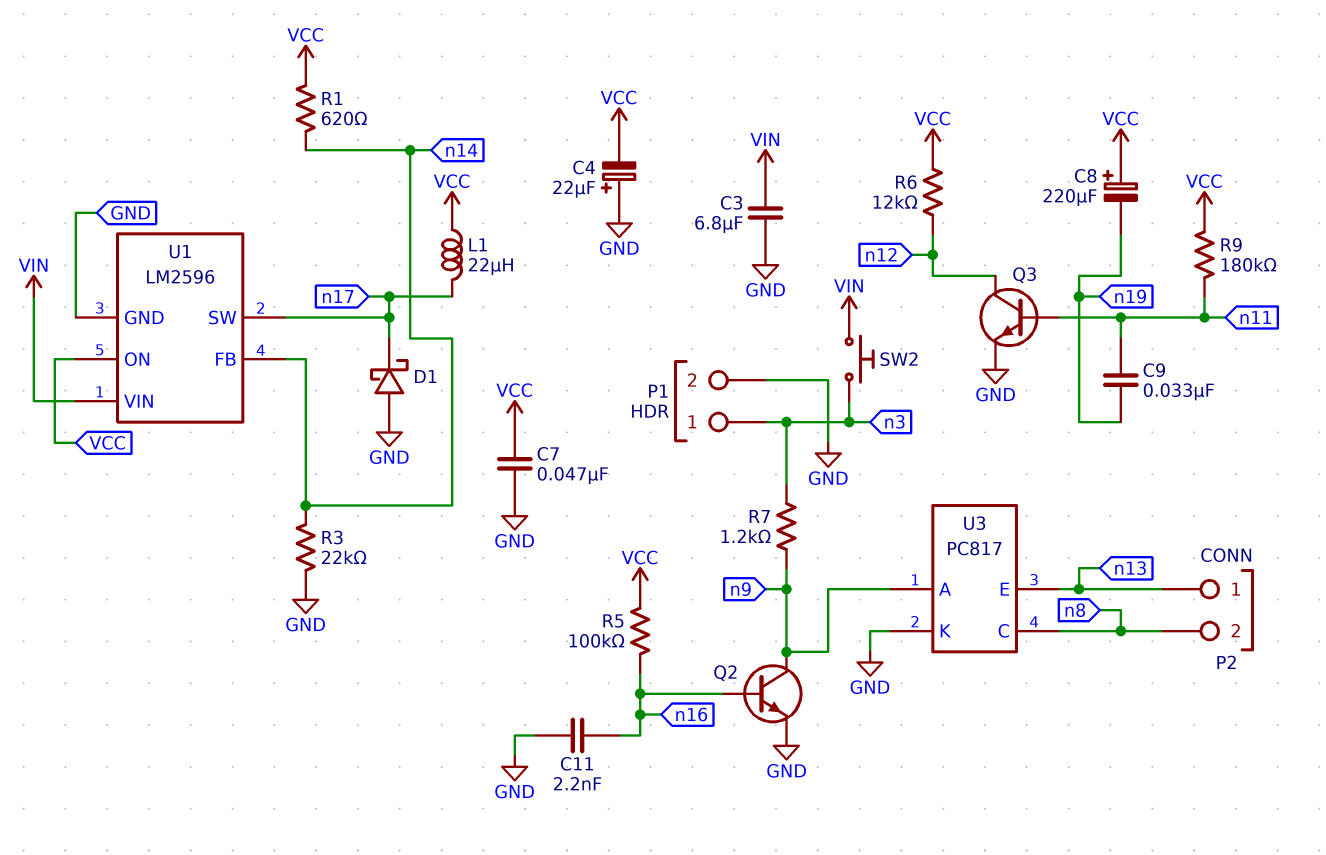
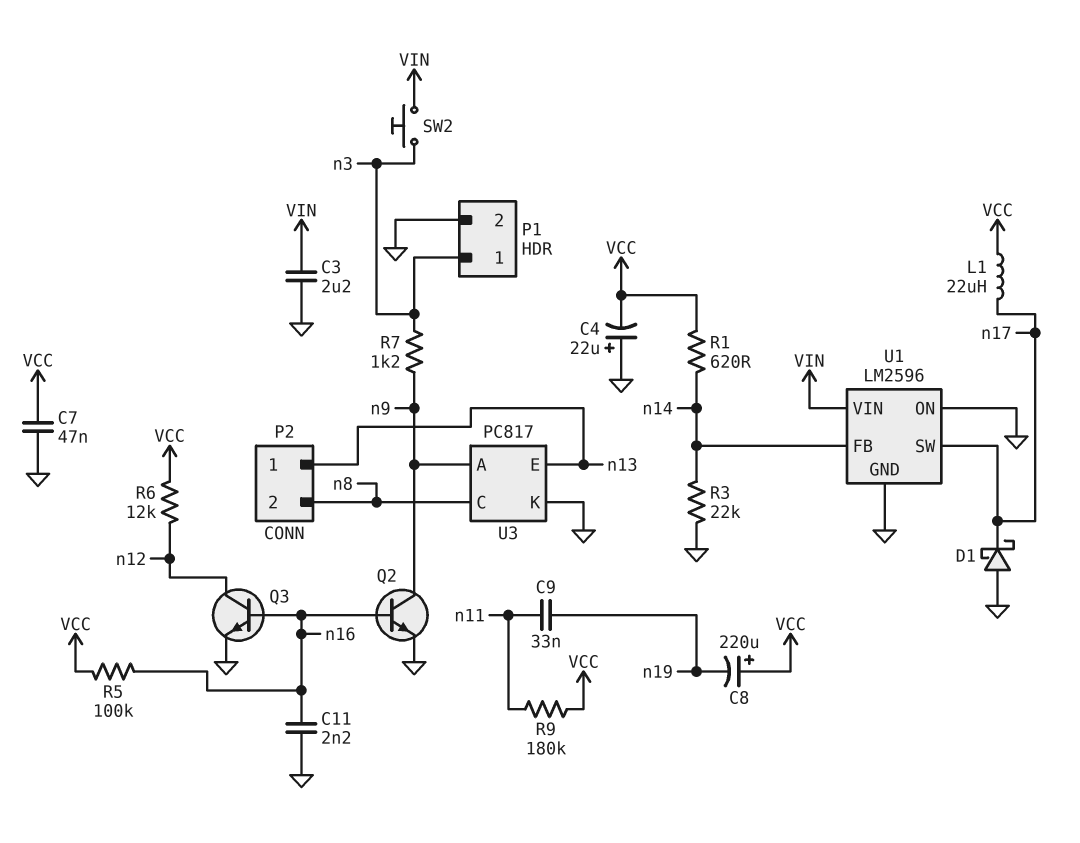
C3: 6.8uF (GND, VIN) -> 2.2uF (GND, VIN)
Q3: NPN (B n11, C n12, E GND) -> NPN (B n16, C n12, E GND)
U1 pin ON: VCC -> GND

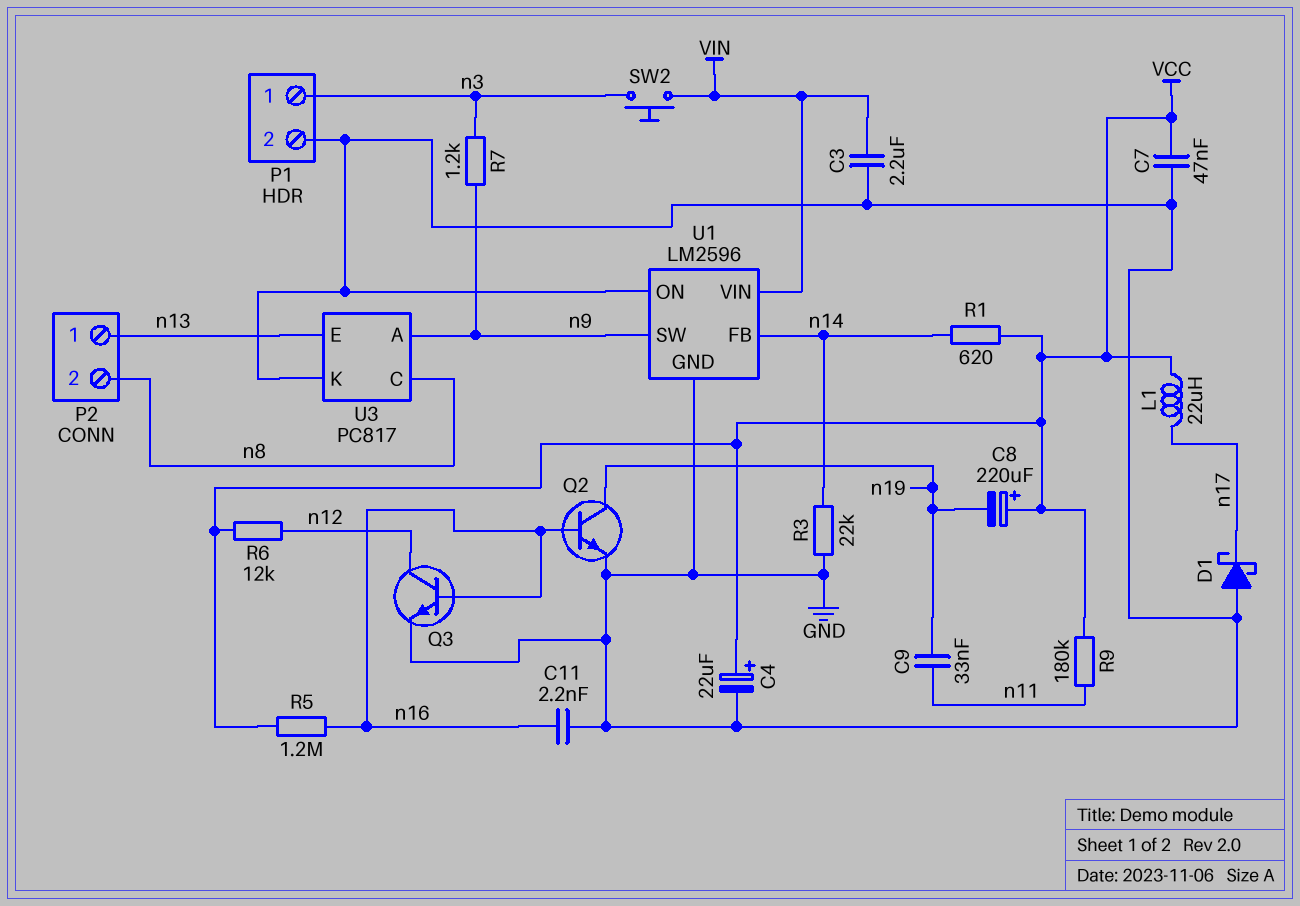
C4: 22uF (plus GND, minus VCC) -> 22uF (plus VCC, minus GND)
Q2: NPN (B n16, C n9, E GND) -> NPN (B n16, C n19, E GND)
R5: 100k (VCC, n16) -> 1.2M (VCC, n16)
U1 pin SW: n17 -> n9

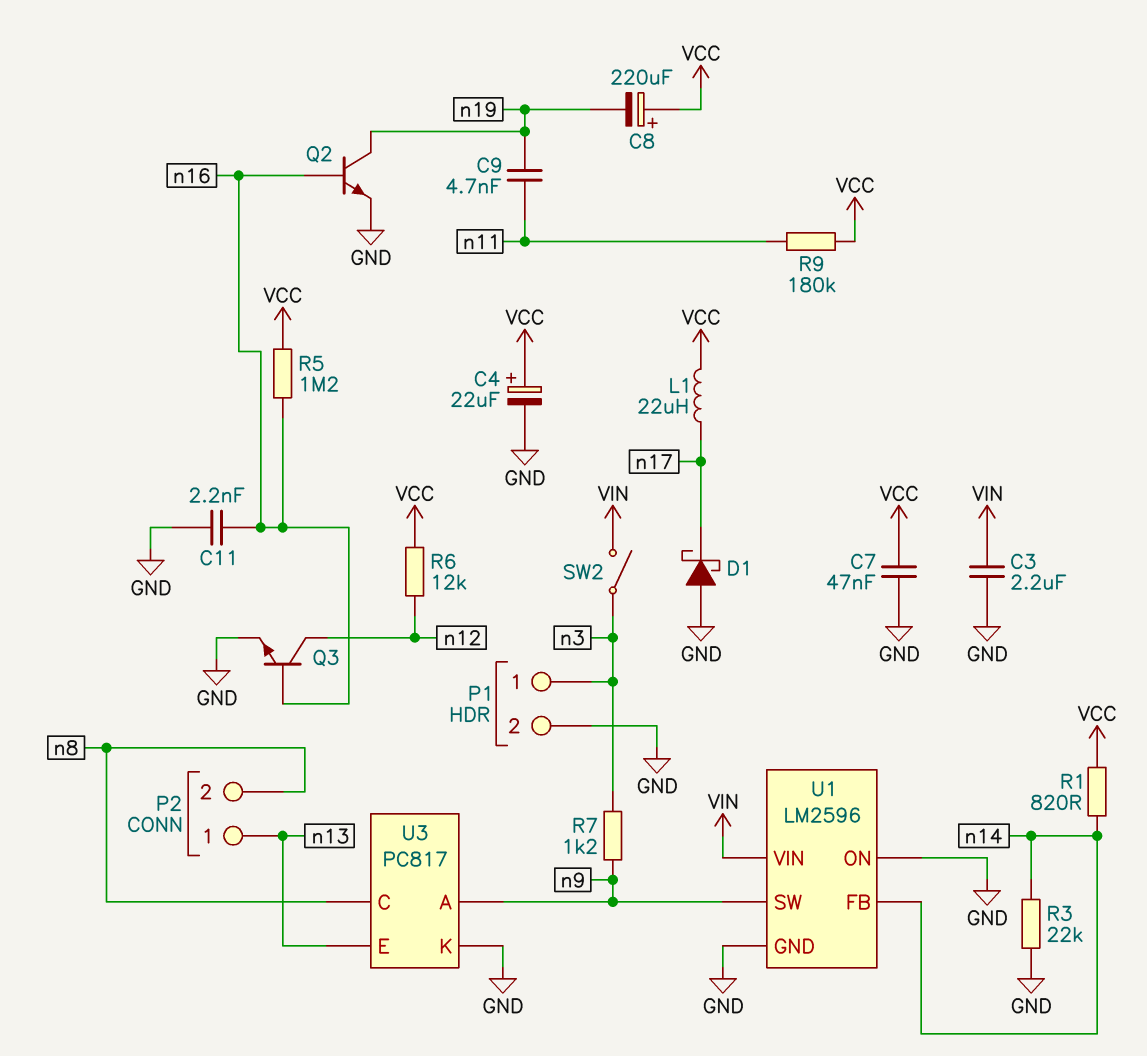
C9: 33nF (n11, n19) -> 4.7nF (n11, n19)
R1: 620 (VCC, n14) -> 820 (VCC, n14)
SW2: button (VIN, n3) -> switch (VIN, n3)

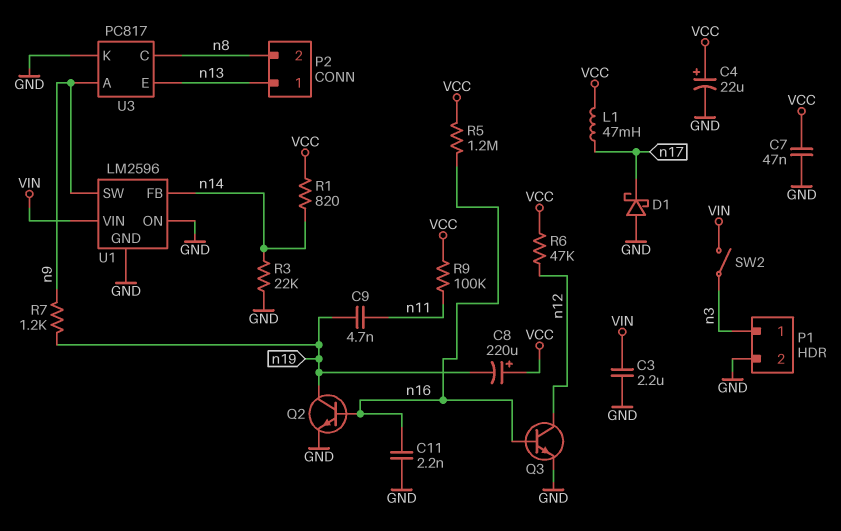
L1: 22uH (VCC, n17) -> 47mH (VCC, n17)
R6: 12k (VCC, n12) -> 47k (VCC, n12)
R7: 1.2k (n3, n9) -> 1.2k (n9, n19)
R9: 180k (VCC, n11) -> 100k (VCC, n11)

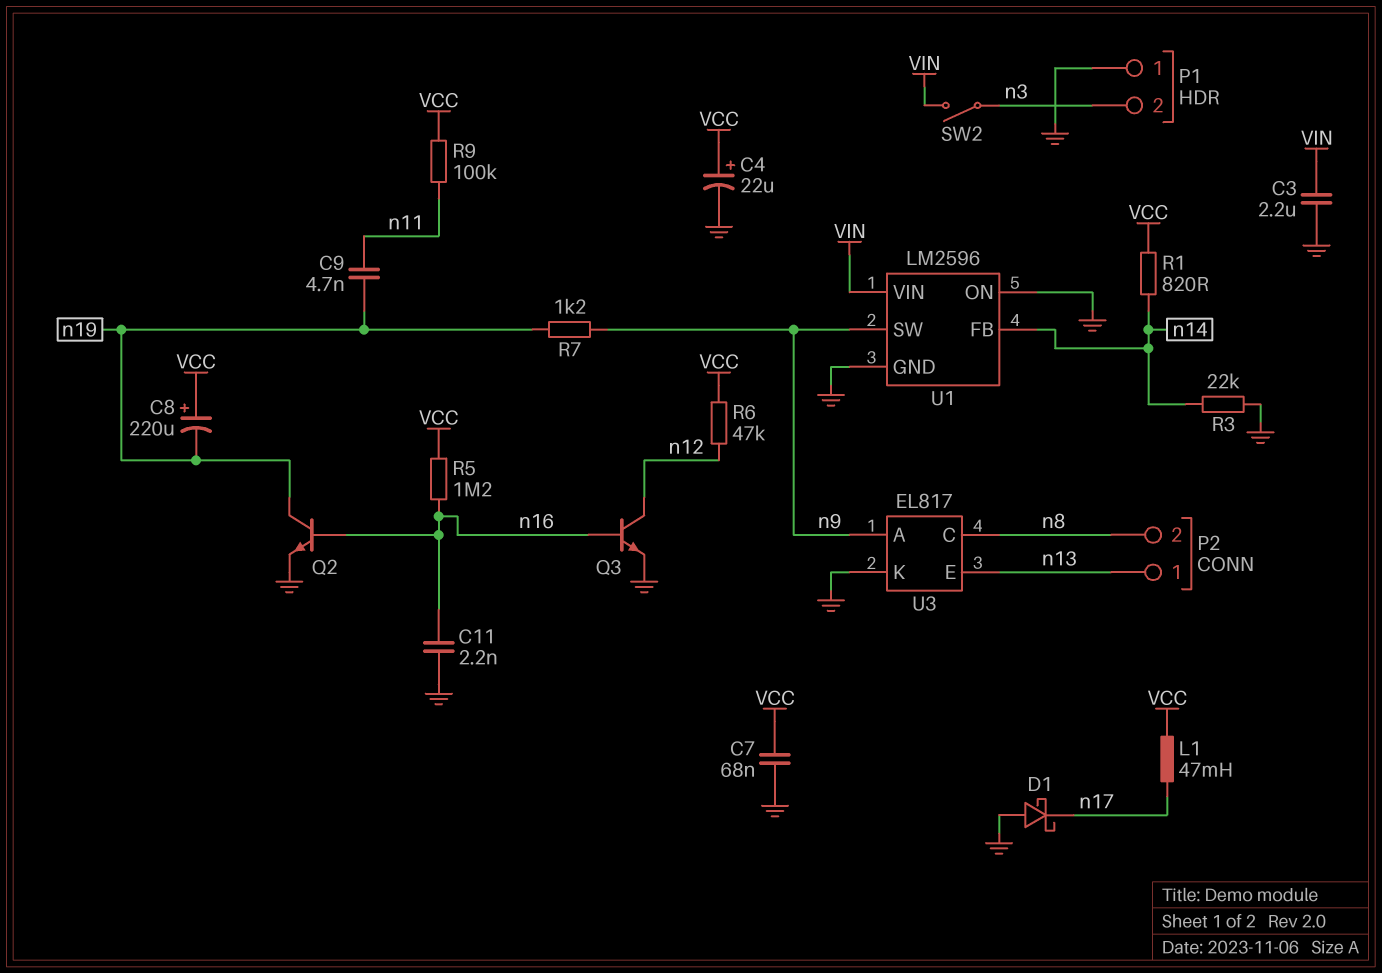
C7: 47nF (GND, VCC) -> 68nF (GND, VCC)
P1 pin 1: n3 -> GND
P1 pin 2: GND -> n3
U3: PC817 -> EL817

